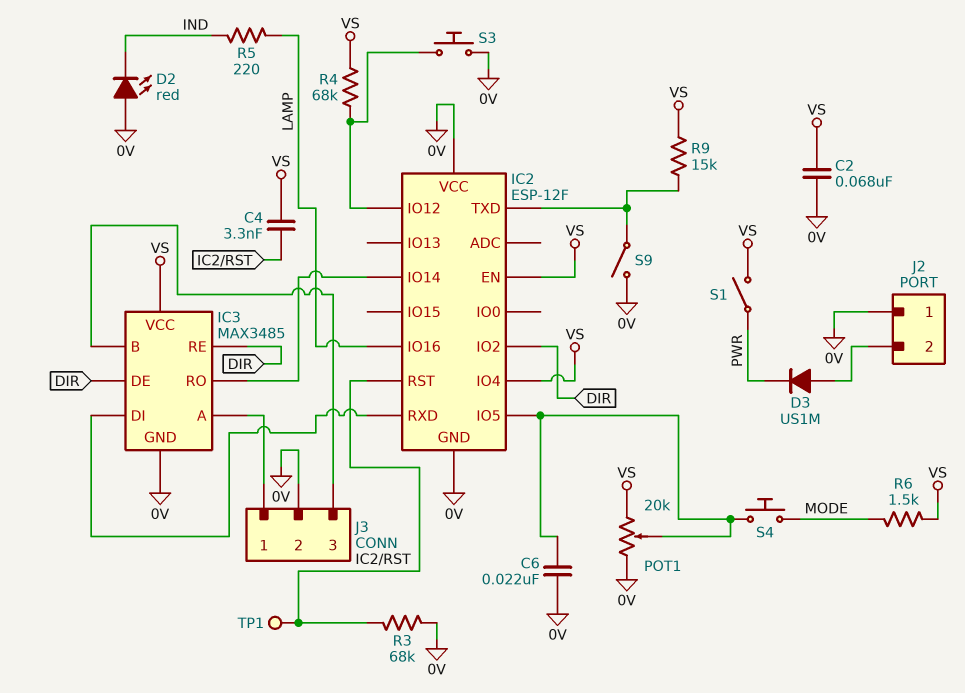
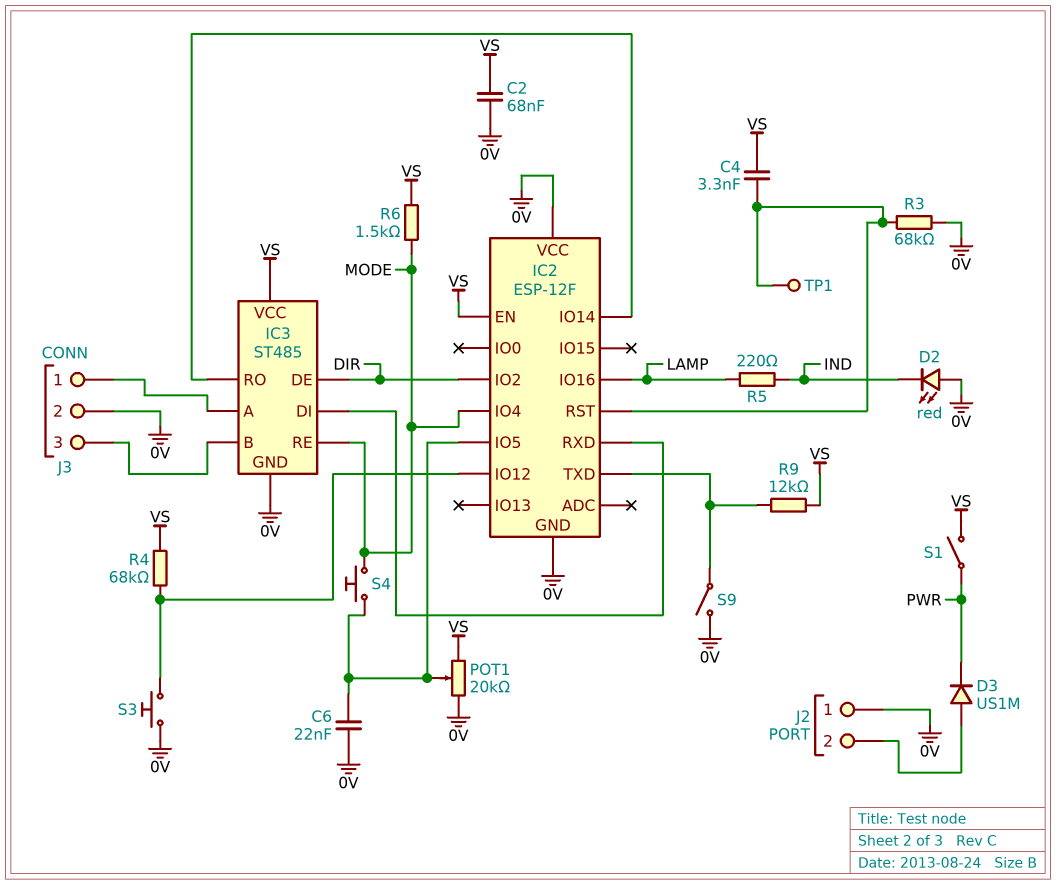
IC2 pin IO4: VS -> MODE
IC3: MAX3485 -> ST485
IC3 pin RE: DIR -> MODE
R9: 15k (IC2/TXD, VS) -> 12k (IC2/TXD, VS)

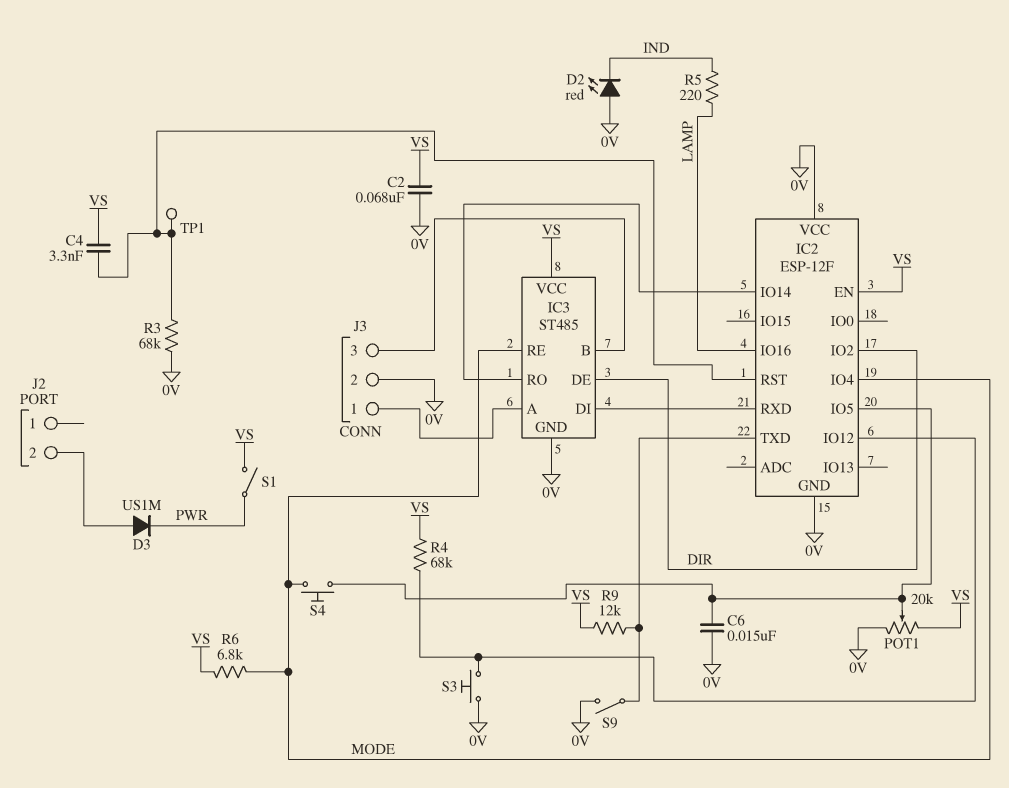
C6: 22nF (0V, IC2/IO5) -> 15nF (0V, IC2/IO5)
J2 pin 1: 0V -> none
R6: 1.5k (MODE, VS) -> 6.8k (MODE, VS)

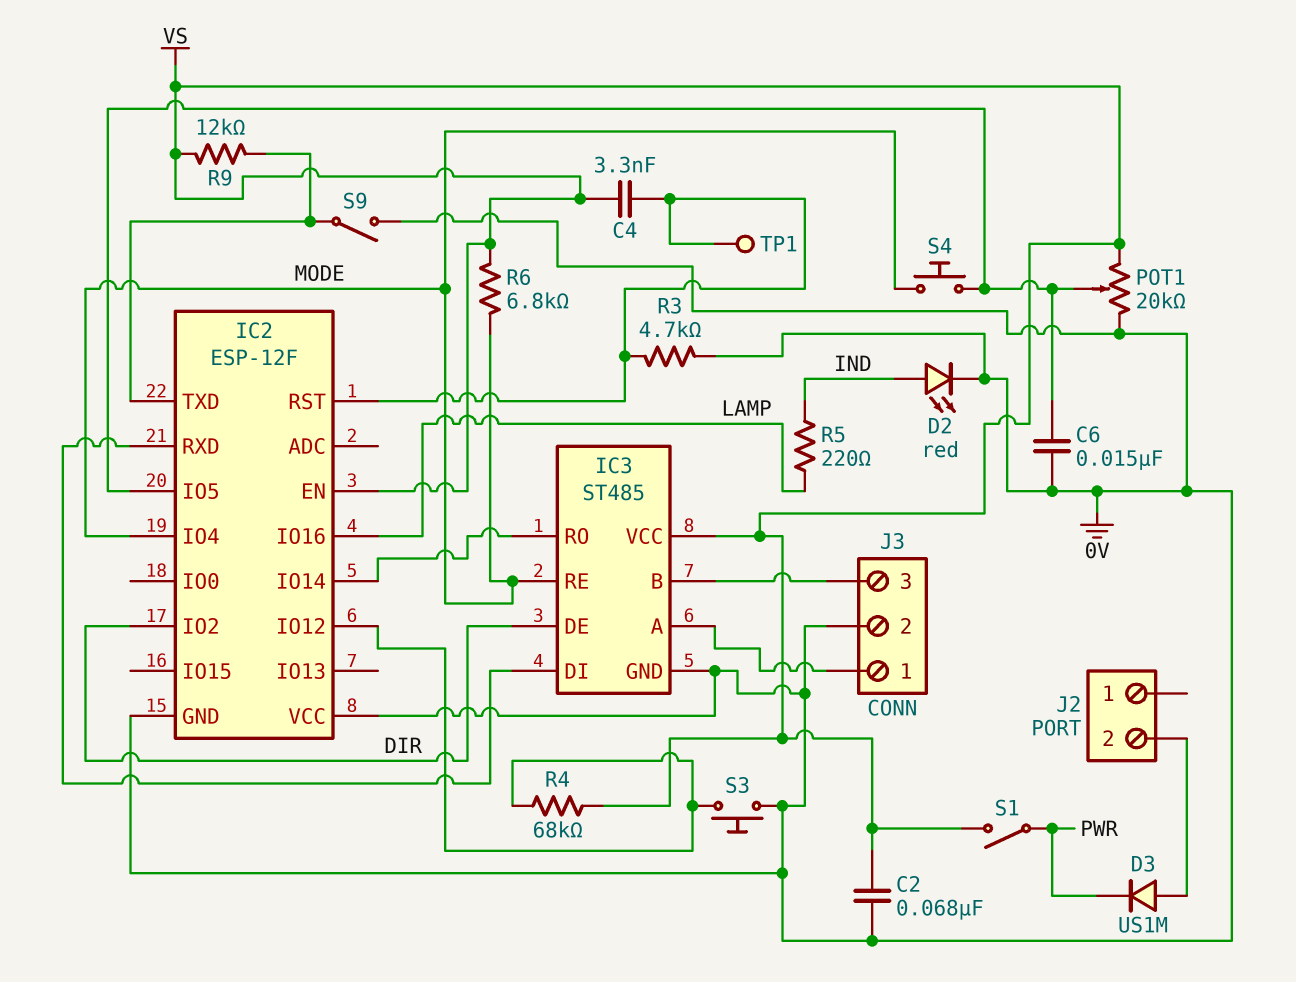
D2: LED red (A 0V, K IND) -> LED red (A IND, K 0V)
R3: 68k (0V, IC2/RST) -> 4.7k (0V, IC2/RST)

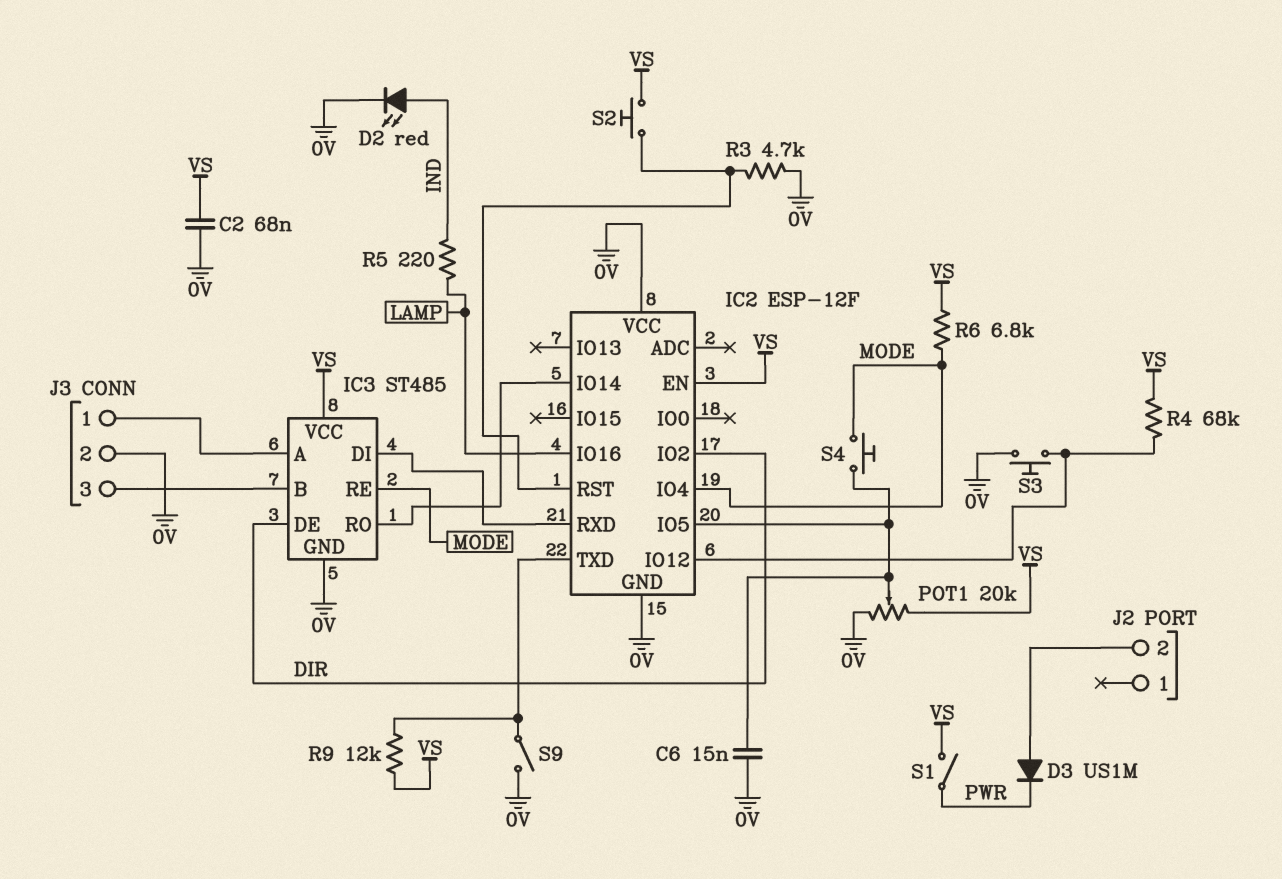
C4: 3.3nF (IC2/RST, VS) -> none
S2: none -> button (IC2/RST, VS)
TP1: test point (IC2/RST) -> none

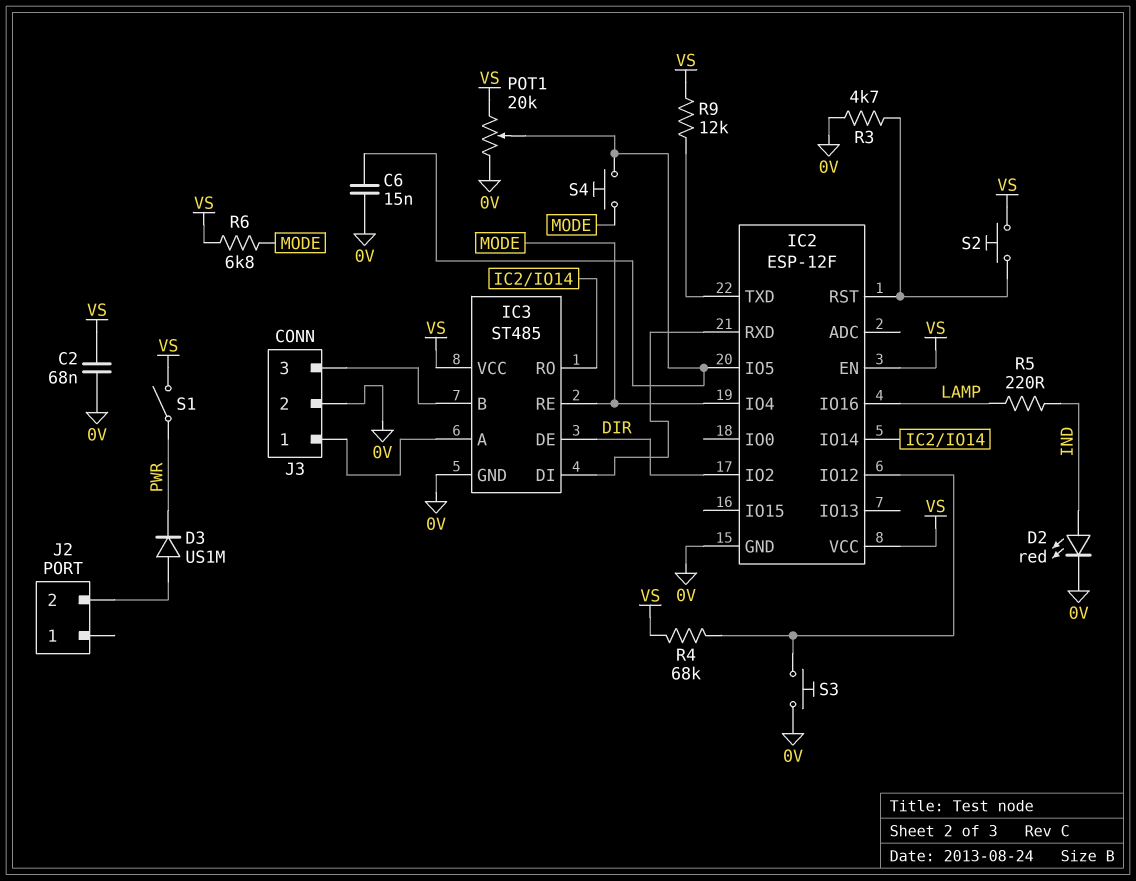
IC2 pin VCC: 0V -> VS
S9: switch (0V, IC2/TXD) -> none

